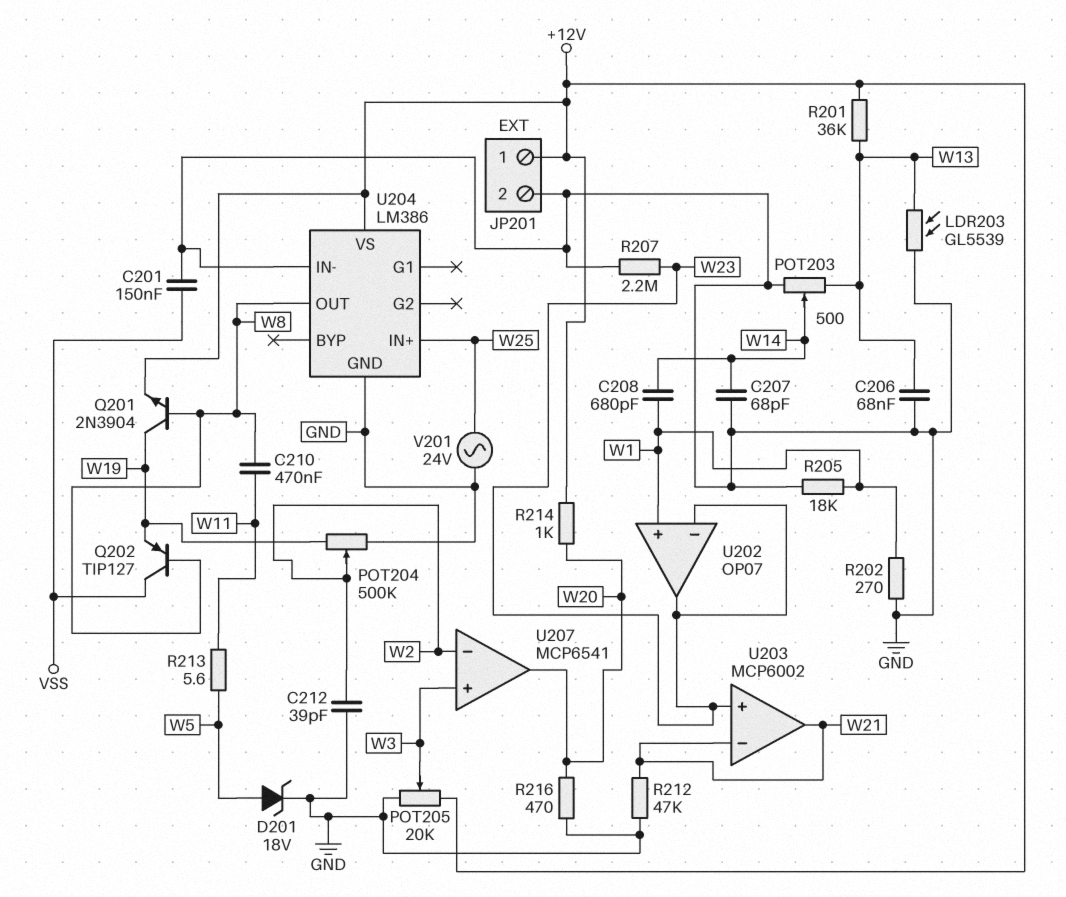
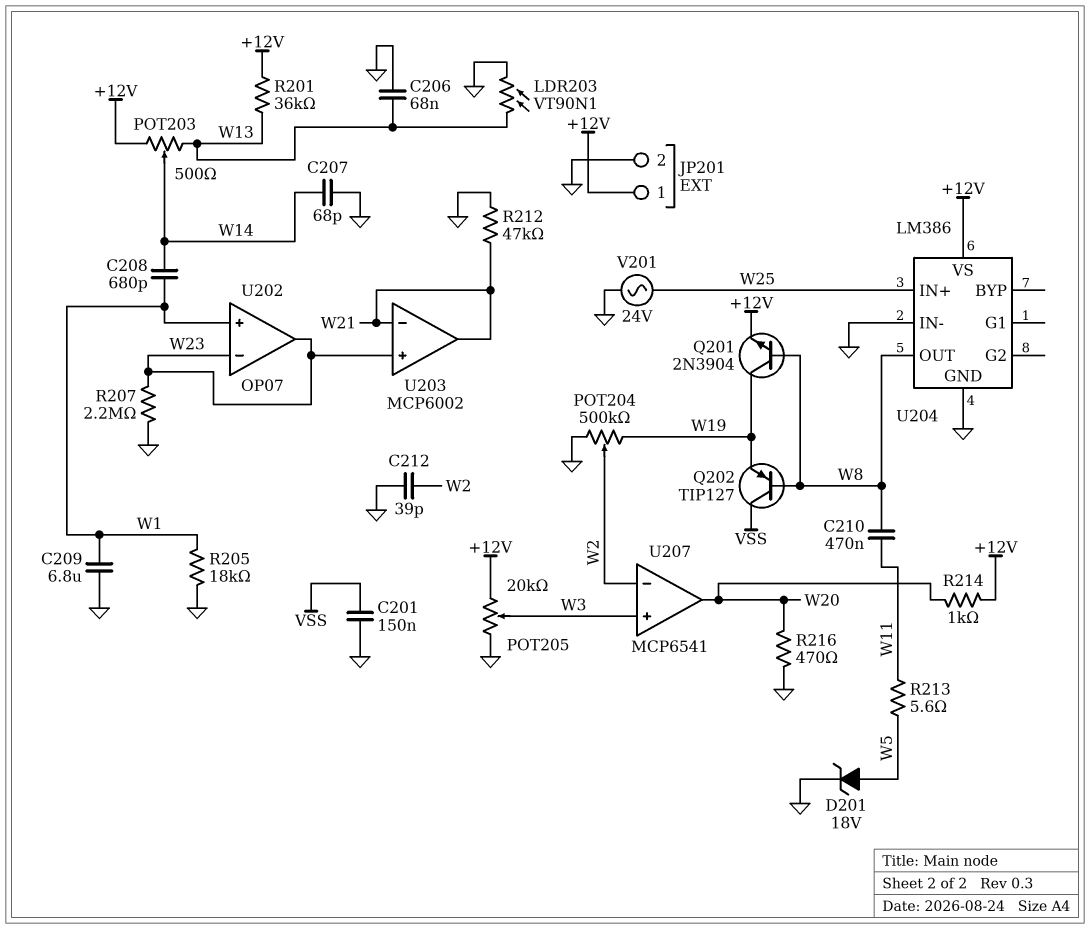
C209: none -> 6.8uF (GND, W1)
LDR203: GL5539 (GND, W13) -> VT90N1 (GND, W13)
POT203: 500 (GND, W13, wiper W14) -> 500 (+12V, W13, wiper W14)
R202: 270 (GND, W1) -> none

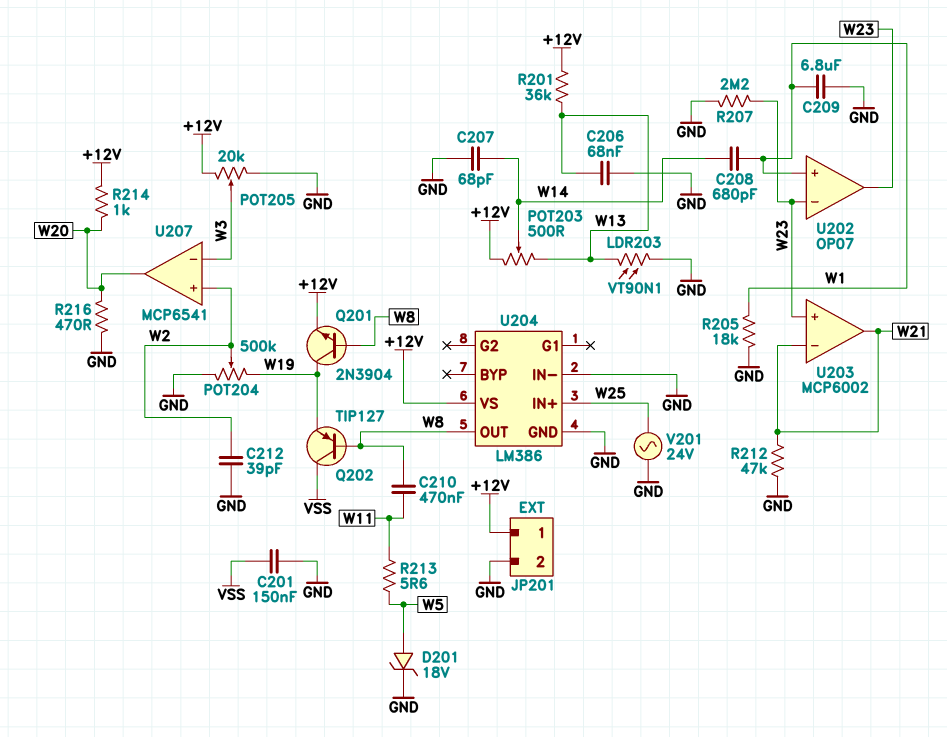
U207 pin in+: W3 -> W2
U207 pin in-: W2 -> W3

